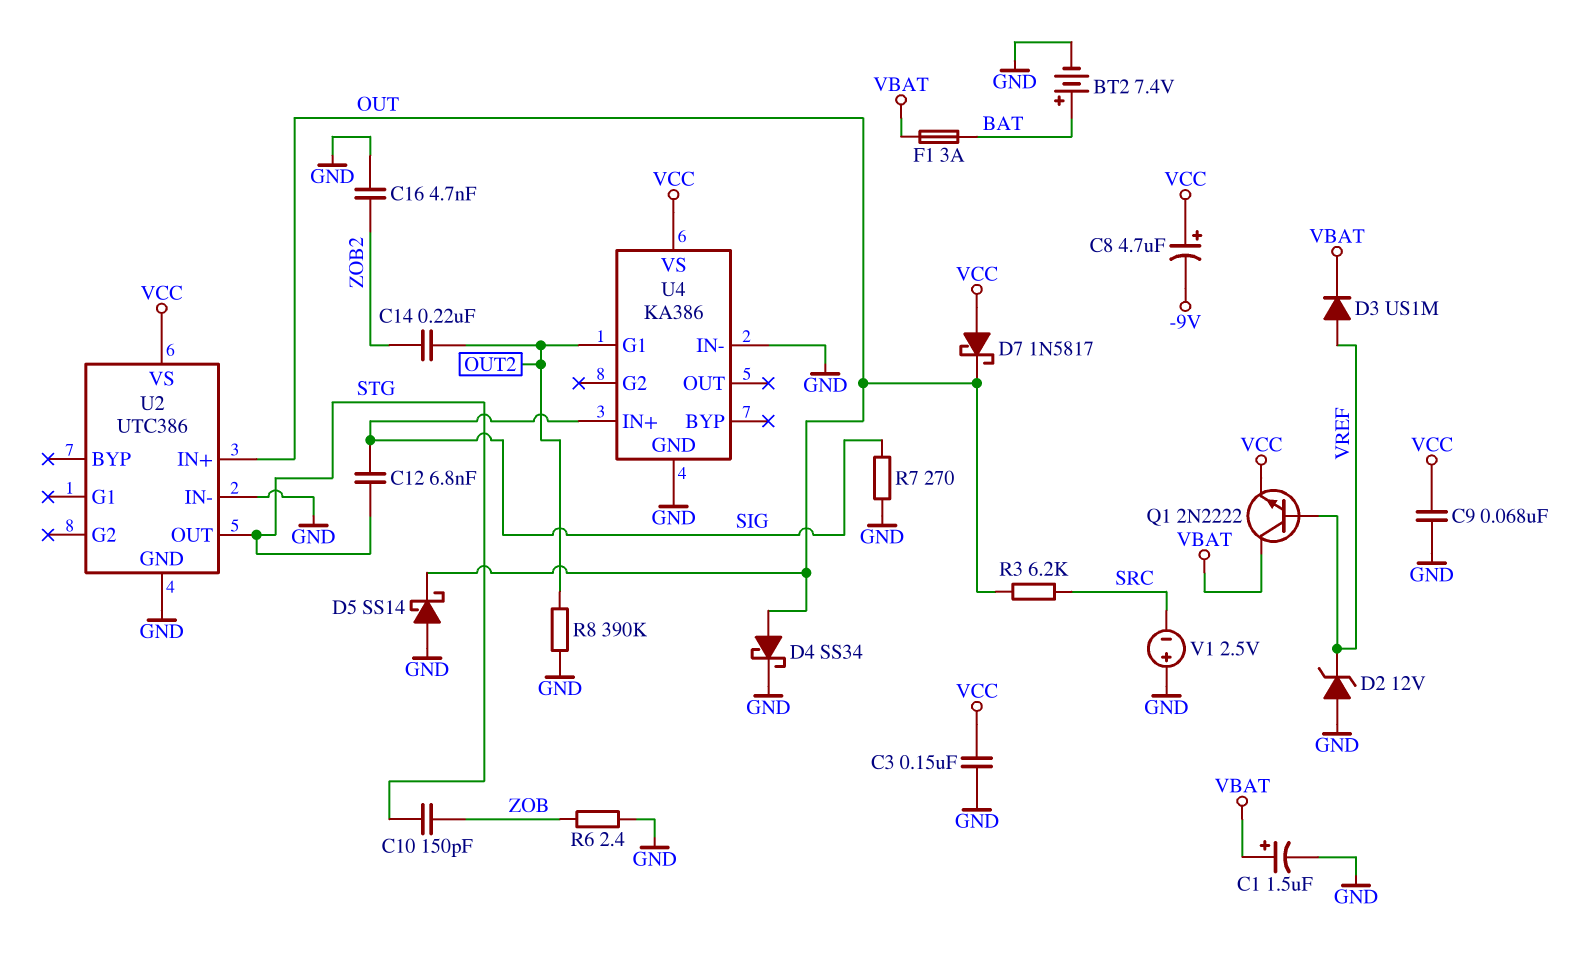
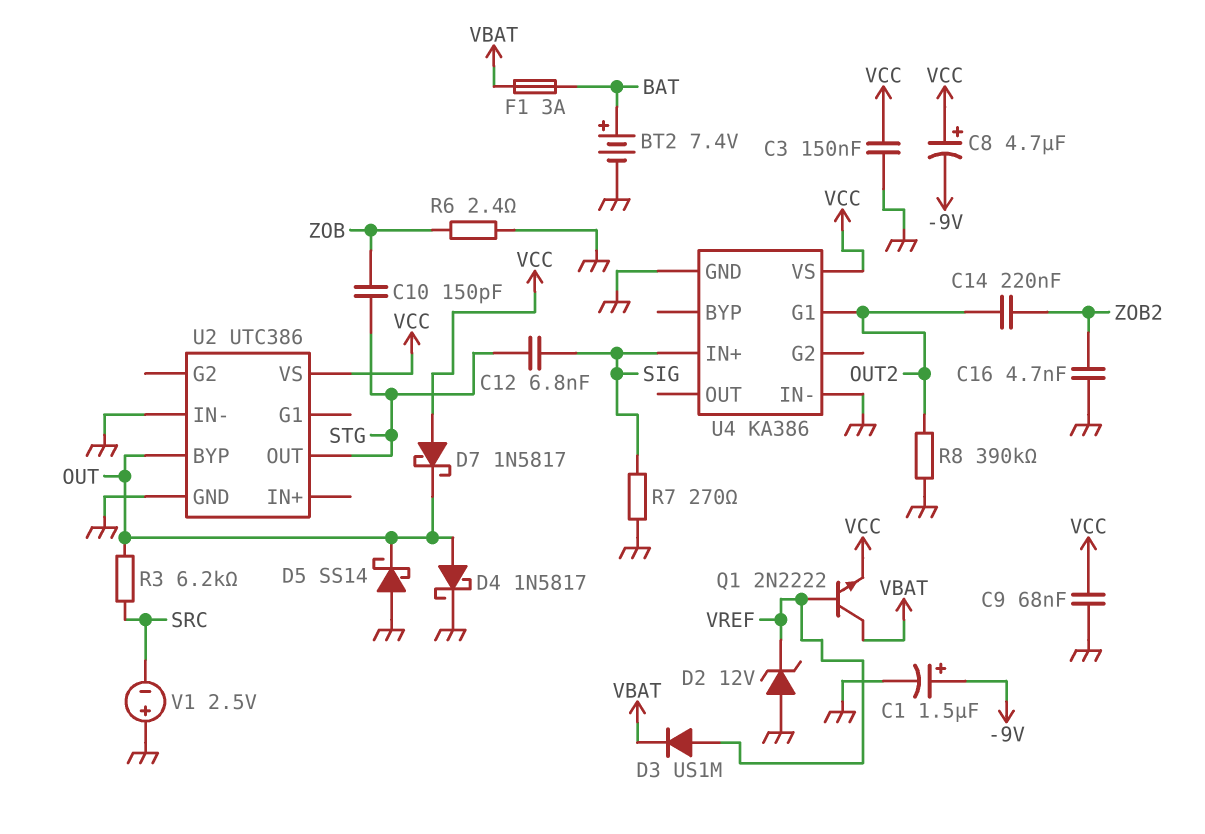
C1: 1.5uF (plus VBAT, minus GND) -> 1.5uF (plus -9V, minus GND)
D4: schottky SS34 (A OUT, K GND) -> schottky 1N5817 (A OUT, K GND)
U2 pin BYP: none -> OUT
U2 pin IN+: OUT -> none

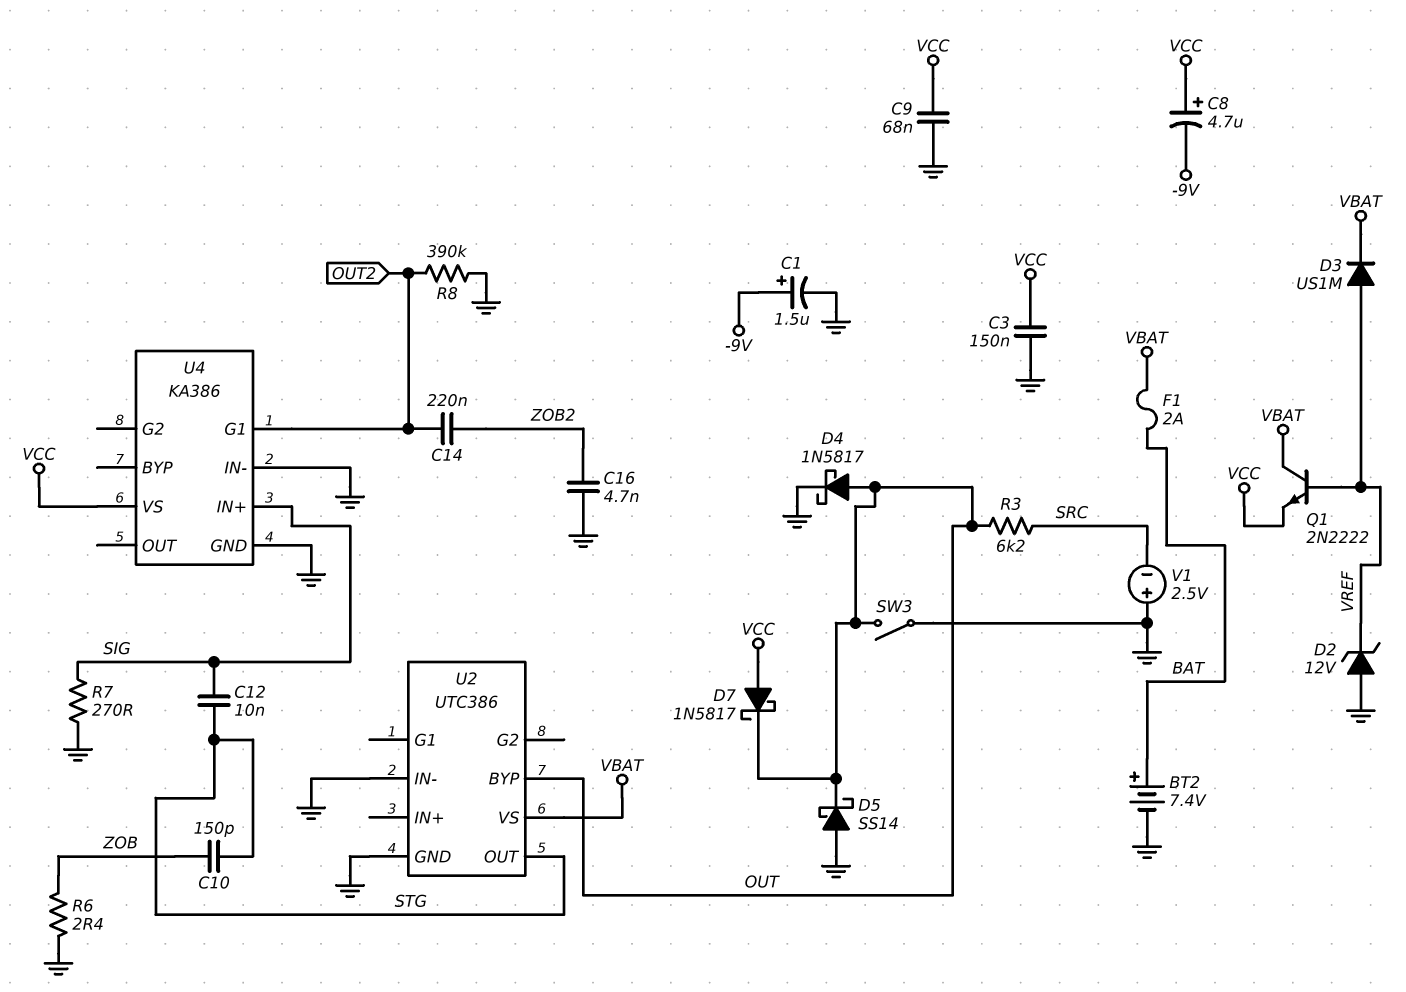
C12: 6.8nF (SIG, STG) -> 10nF (SIG, STG)
F1: 3A (BAT, VBAT) -> 2A (BAT, VBAT)
SW3: none -> switch (GND, OUT)
U2 pin VS: VCC -> VBAT

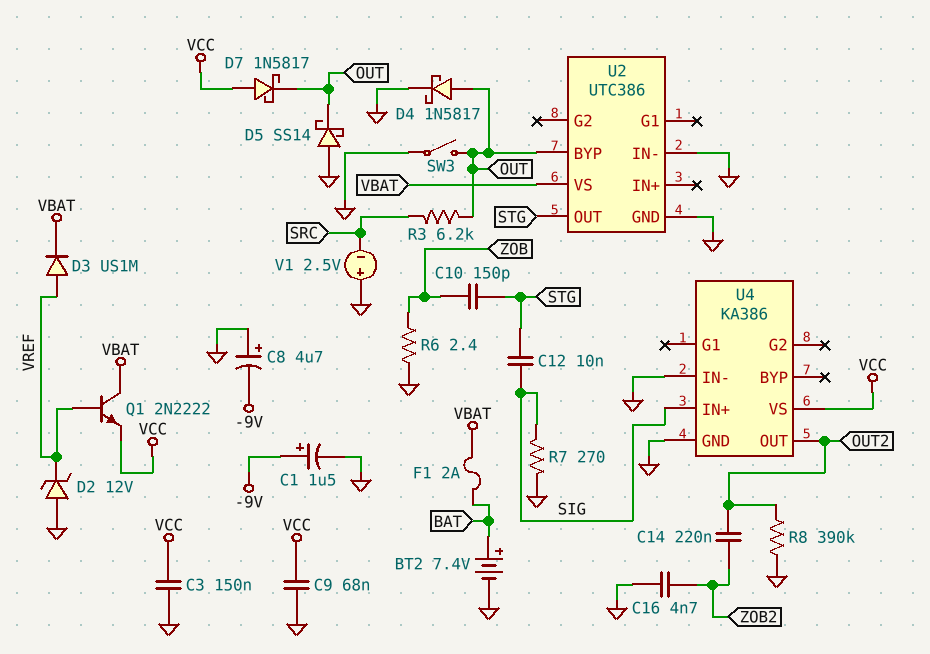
C8: 4.7uF (plus VCC, minus -9V) -> 4.7uF (plus GND, minus -9V)
U4 pin G1: OUT2 -> none
U4 pin OUT: none -> OUT2

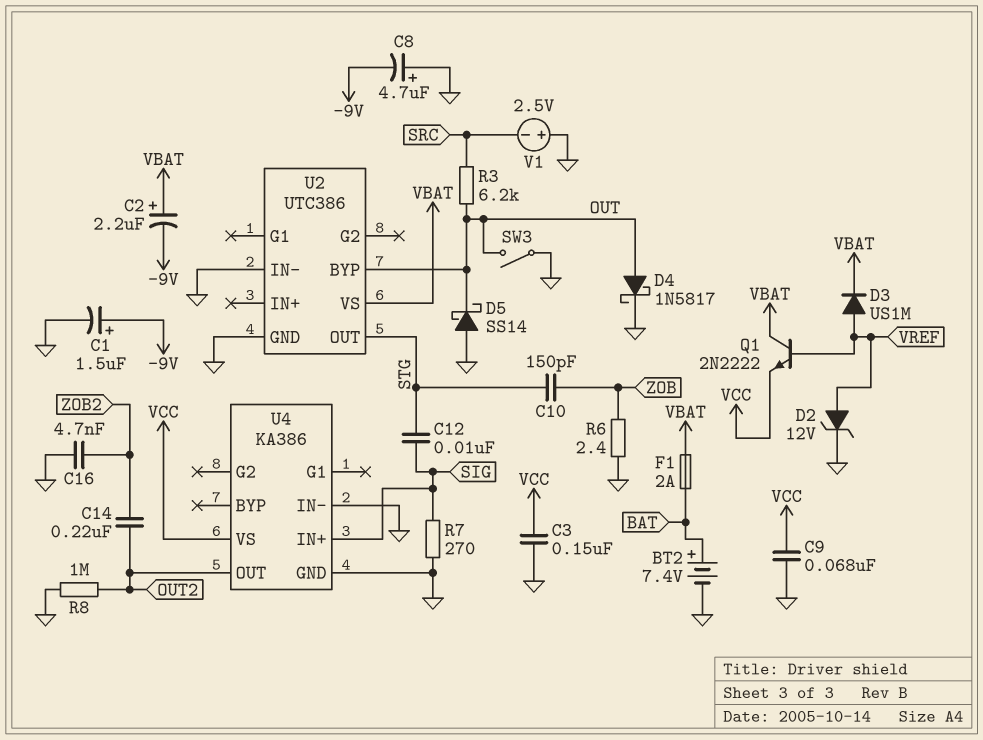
C2: none -> 2.2uF (plus VBAT, minus -9V)
D2: zener 12V (A GND, K VREF) -> zener 12V (A VREF, K GND)
D7: schottky 1N5817 (A VCC, K OUT) -> none
R8: 390k (GND, OUT2) -> 1M (GND, OUT2)

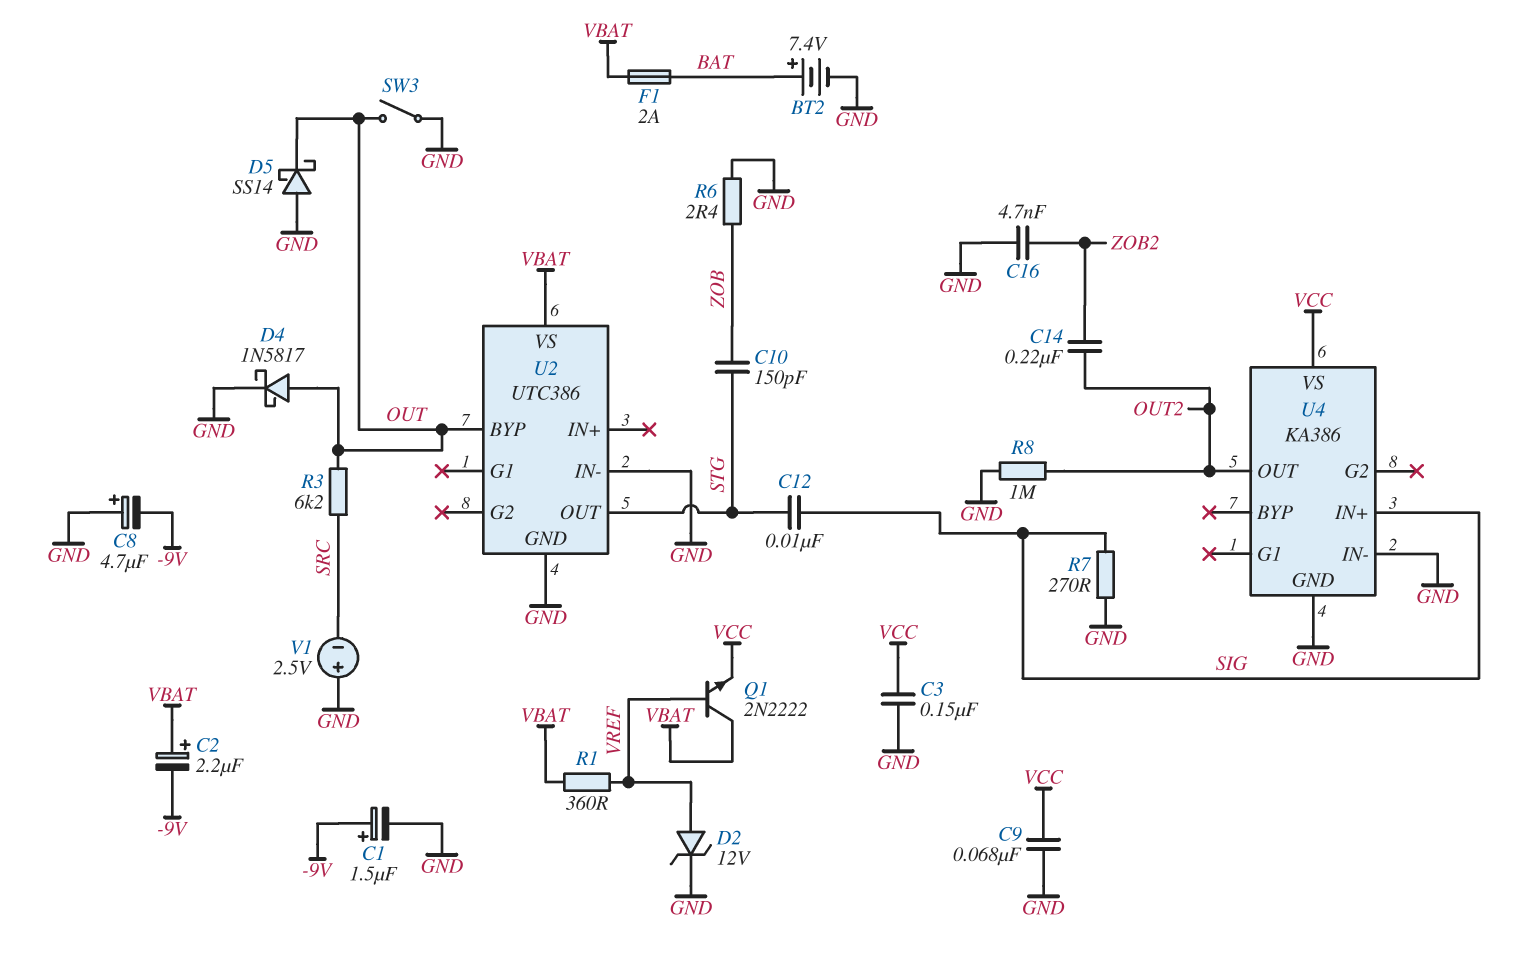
D3: diode US1M (A VREF, K VBAT) -> none
R1: none -> 360 (VBAT, VREF)

